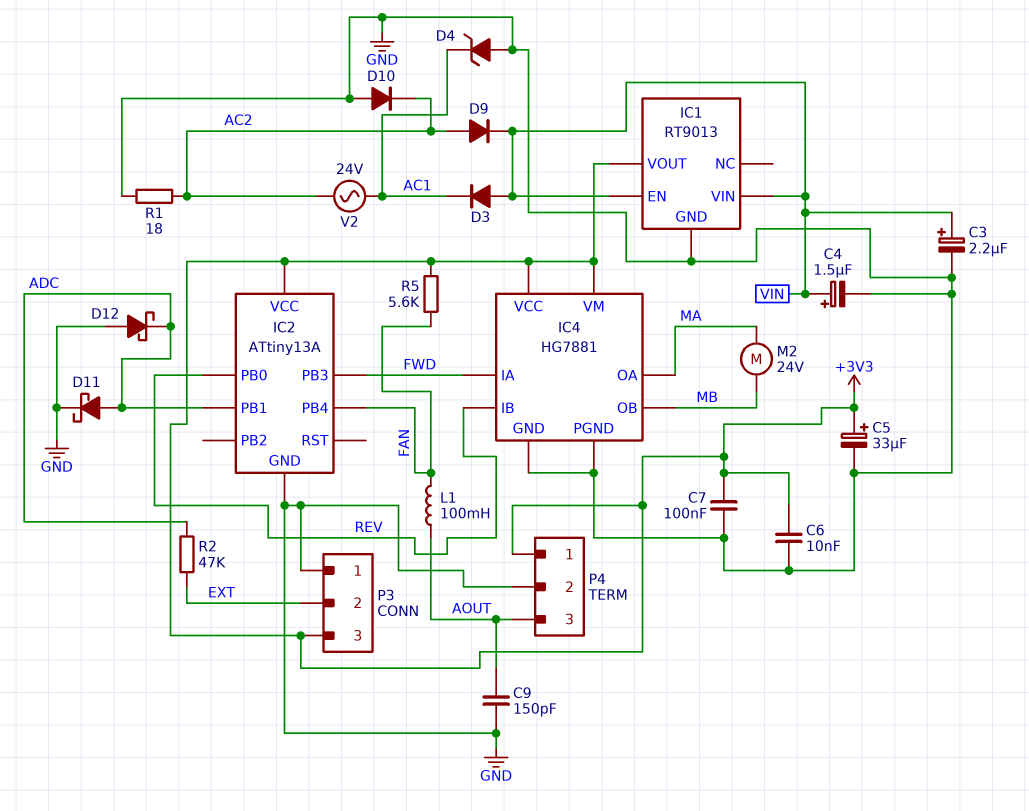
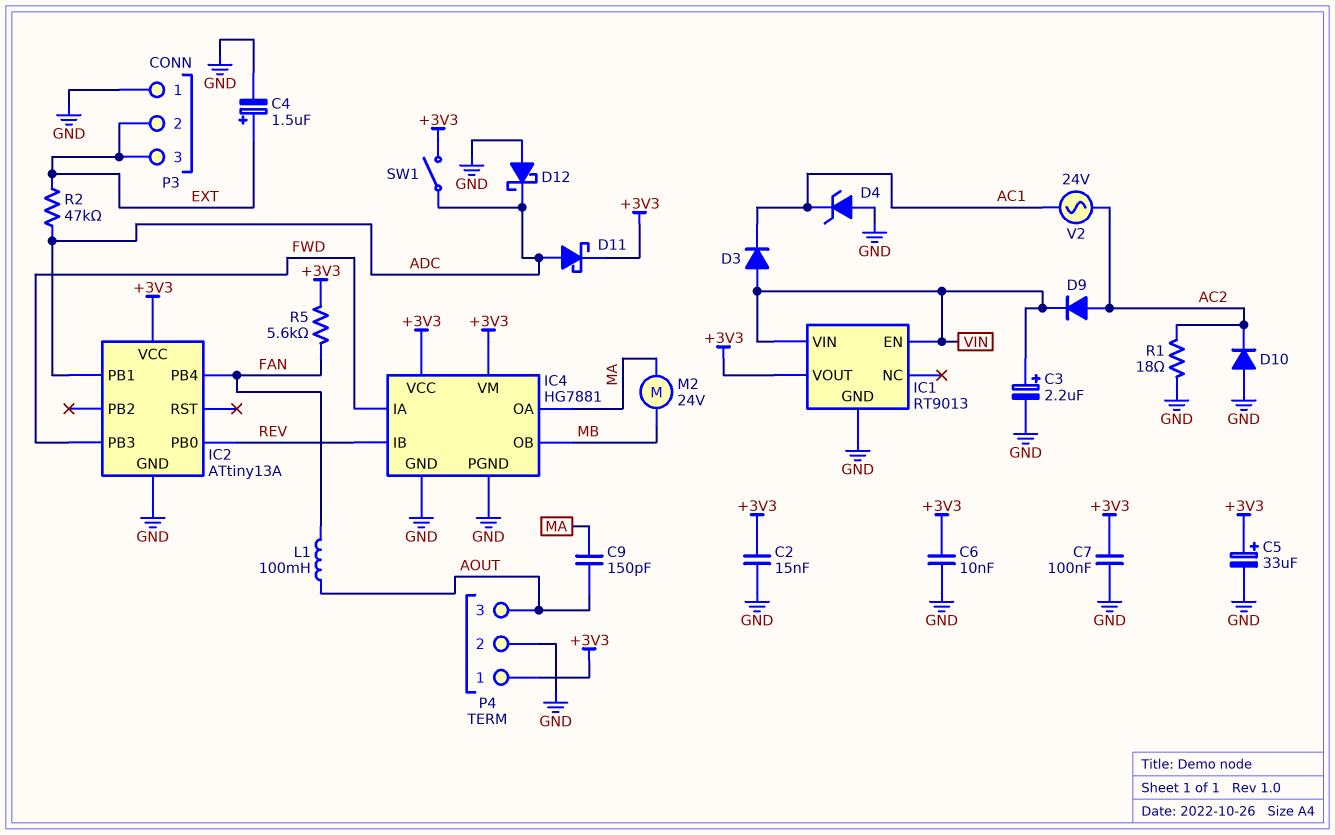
C2: none -> 15nF (+3V3, GND)
C4: 1.5uF (plus VIN, minus GND) -> 1.5uF (plus EXT, minus GND)
C9: 150pF (AOUT, GND) -> 150pF (AOUT, MA)
D11: schottky (A ADC, K GND) -> schottky (A ADC, K +3V3)
P3 pin 3: +3V3 -> EXT
SW1: none -> switch (+3V3, ADC)

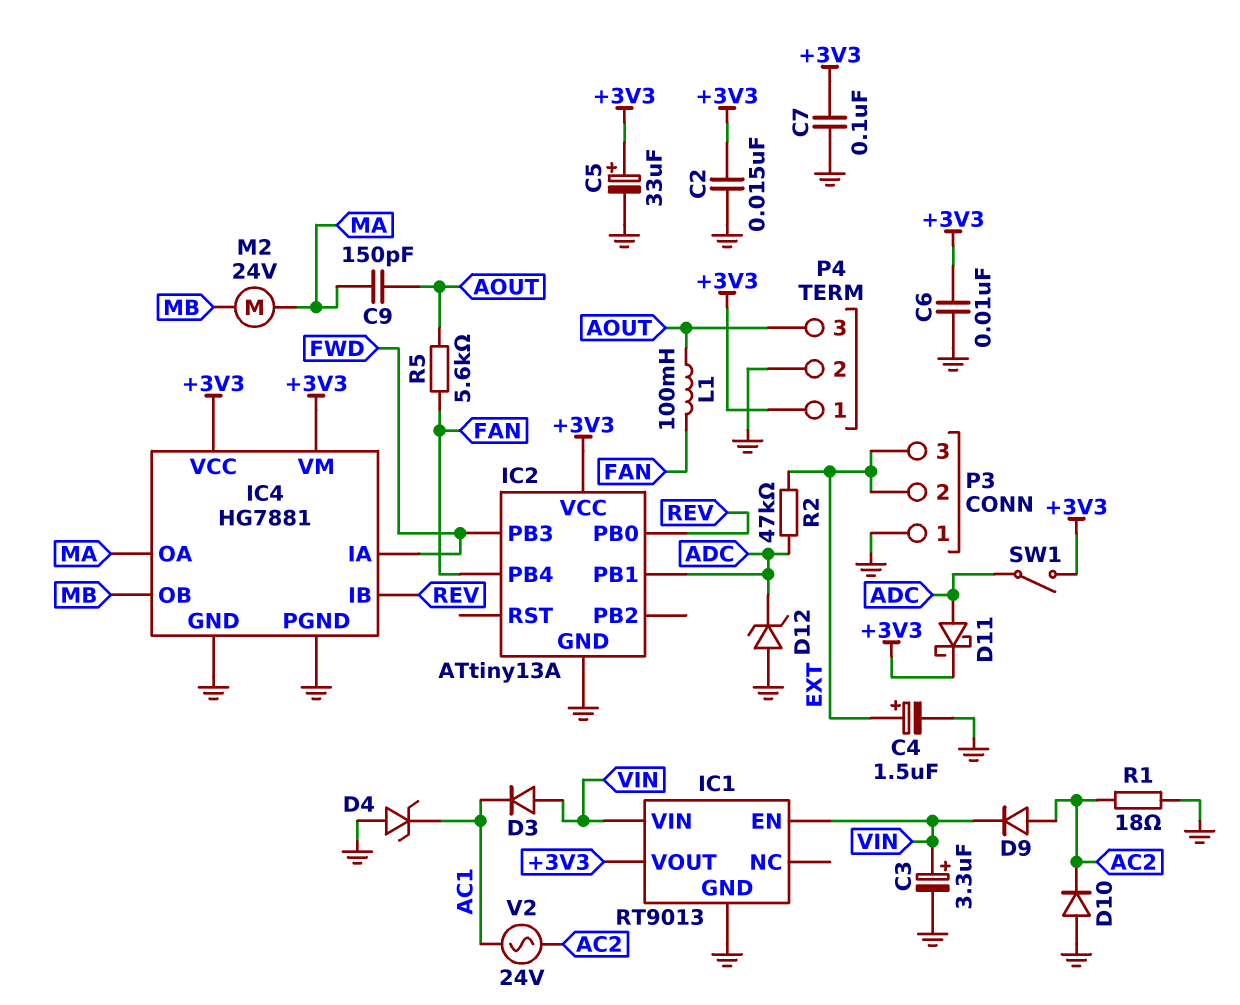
C3: 2.2uF (plus VIN, minus GND) -> 3.3uF (plus VIN, minus GND)
D12: schottky (A GND, K ADC) -> zener (A GND, K ADC)
R5: 5.6k (+3V3, FAN) -> 5.6k (AOUT, FAN)

